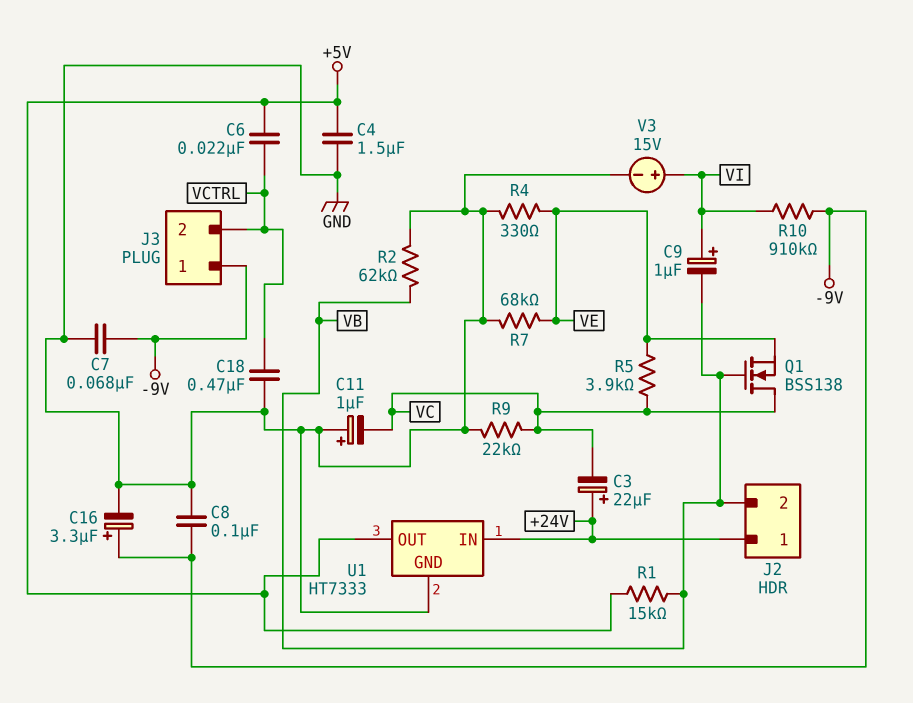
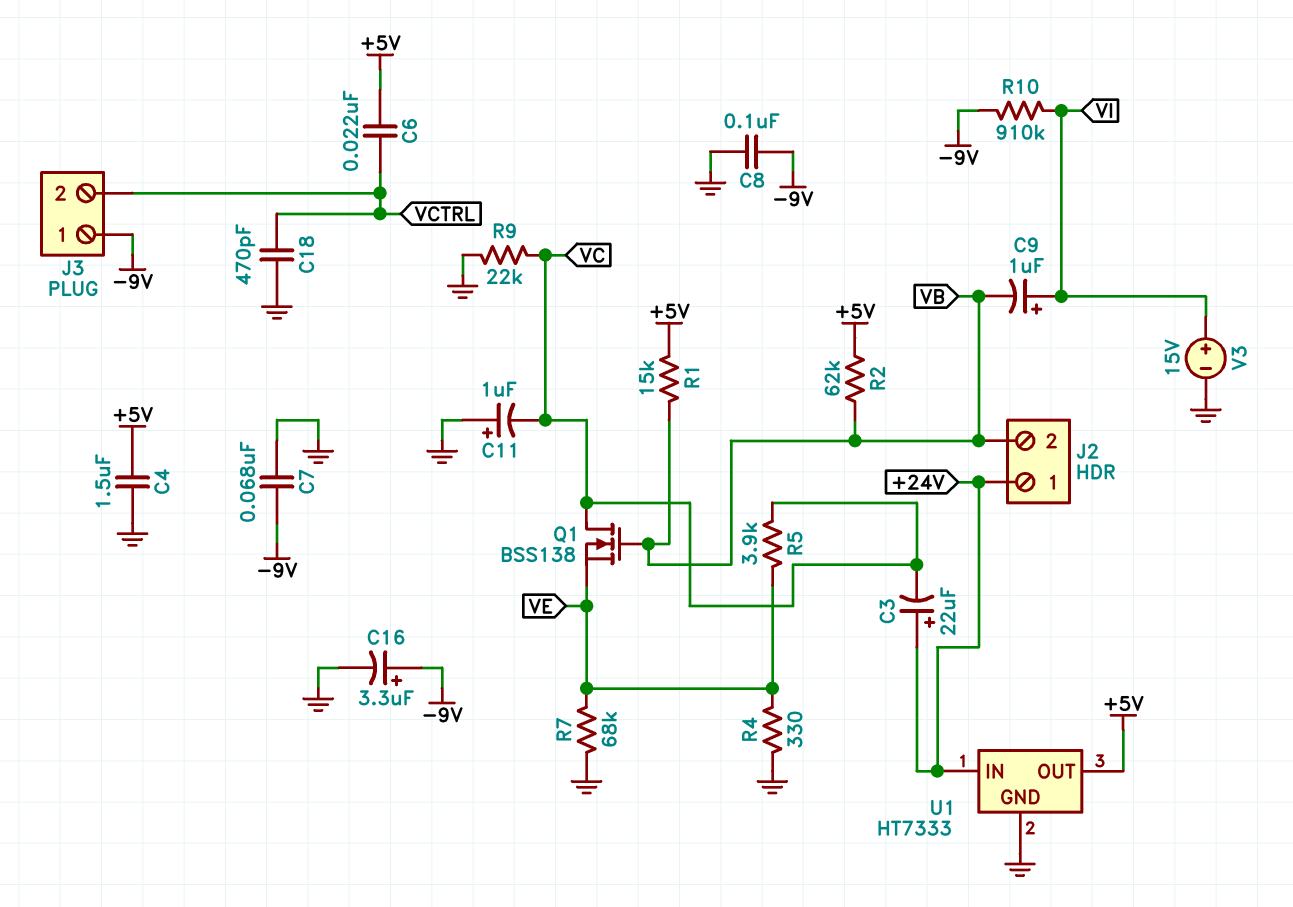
C18: 470nF (GND, VCTRL) -> 470pF (GND, VCTRL)
R2: 62k (GND, VB) -> 62k (+5V, VB)

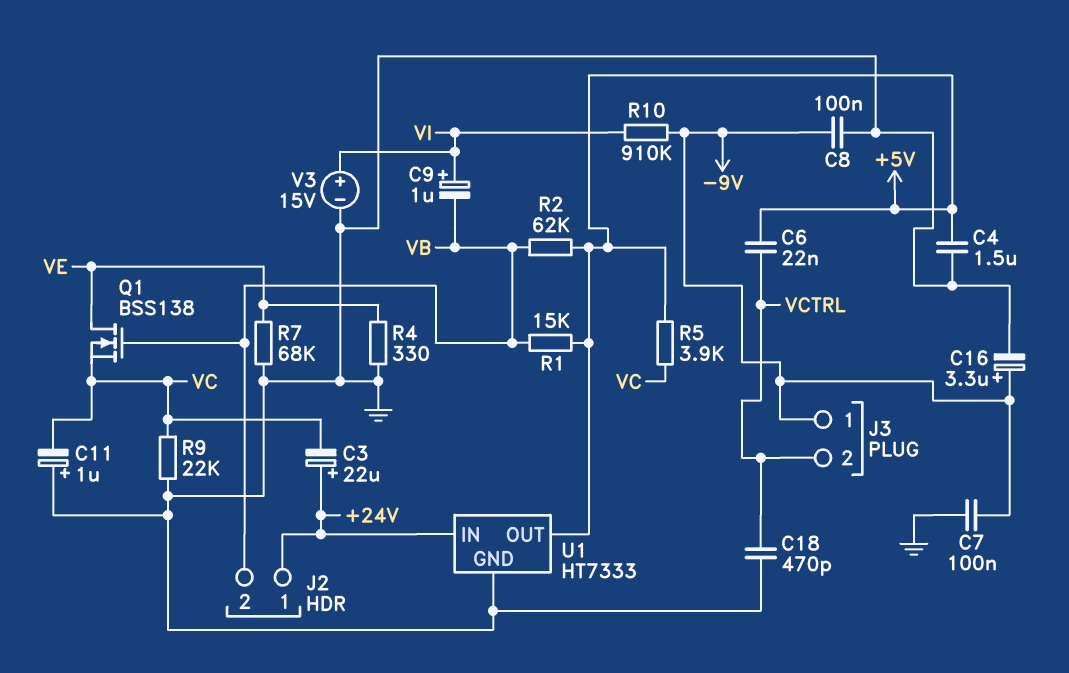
C7: 68nF (-9V, GND) -> 100nF (-9V, GND)
Q1: NMOS BSS138 (G VB, D VC, S VE) -> NMOS BSS138 (G VB, D VE, S VC)
R5: 3.9k (VC, VE) -> 3.9k (+5V, VC)

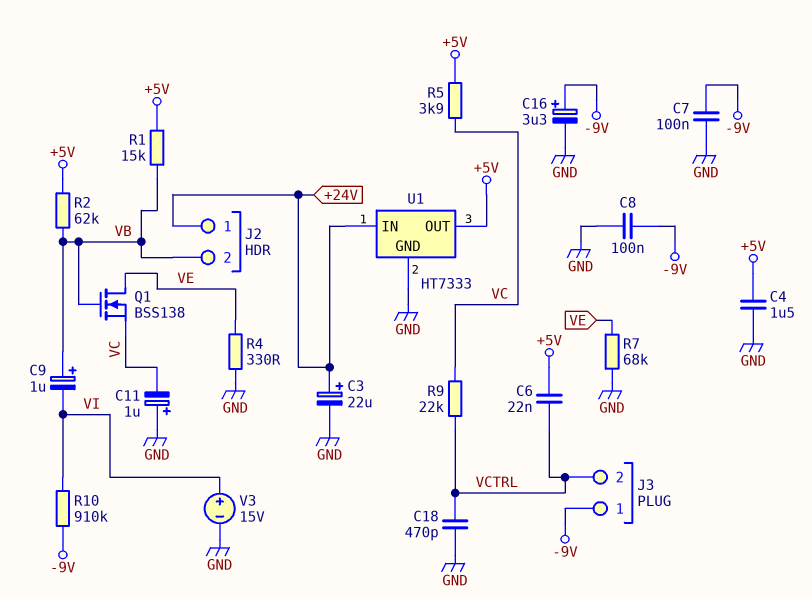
C3: 22uF (plus +24V, minus VC) -> 22uF (plus +24V, minus GND)
C9: 1uF (plus VI, minus VB) -> 1uF (plus VB, minus VI)
R9: 22k (GND, VC) -> 22k (VC, VCTRL)

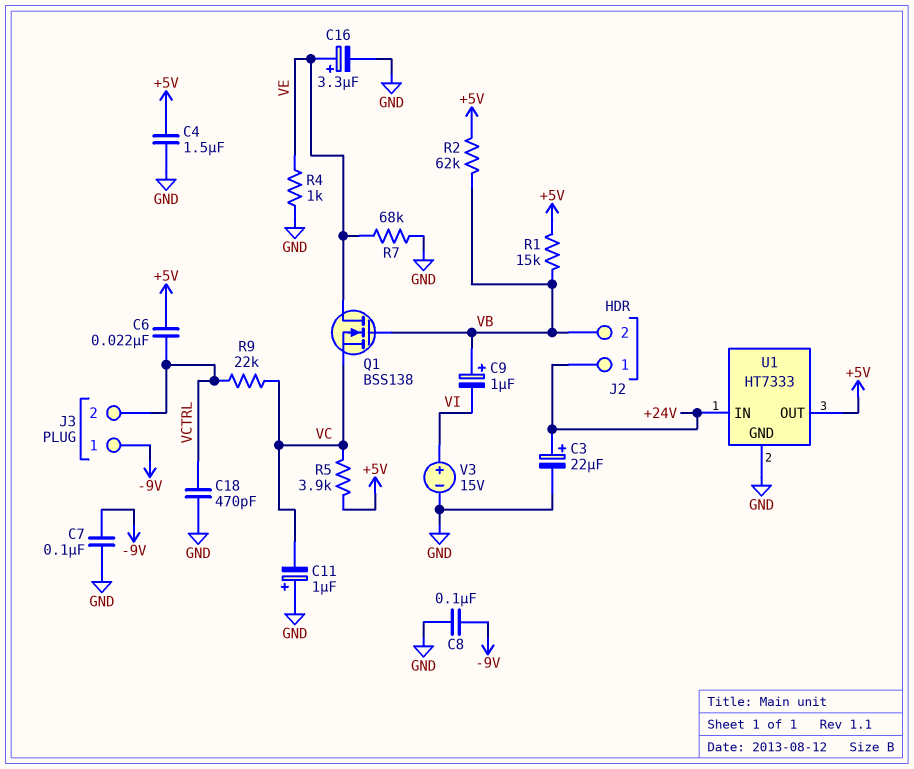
C16: 3.3uF (plus -9V, minus GND) -> 3.3uF (plus VE, minus GND)
R4: 330 (GND, VE) -> 1k (GND, VE)
R10: 910k (-9V, VI) -> none

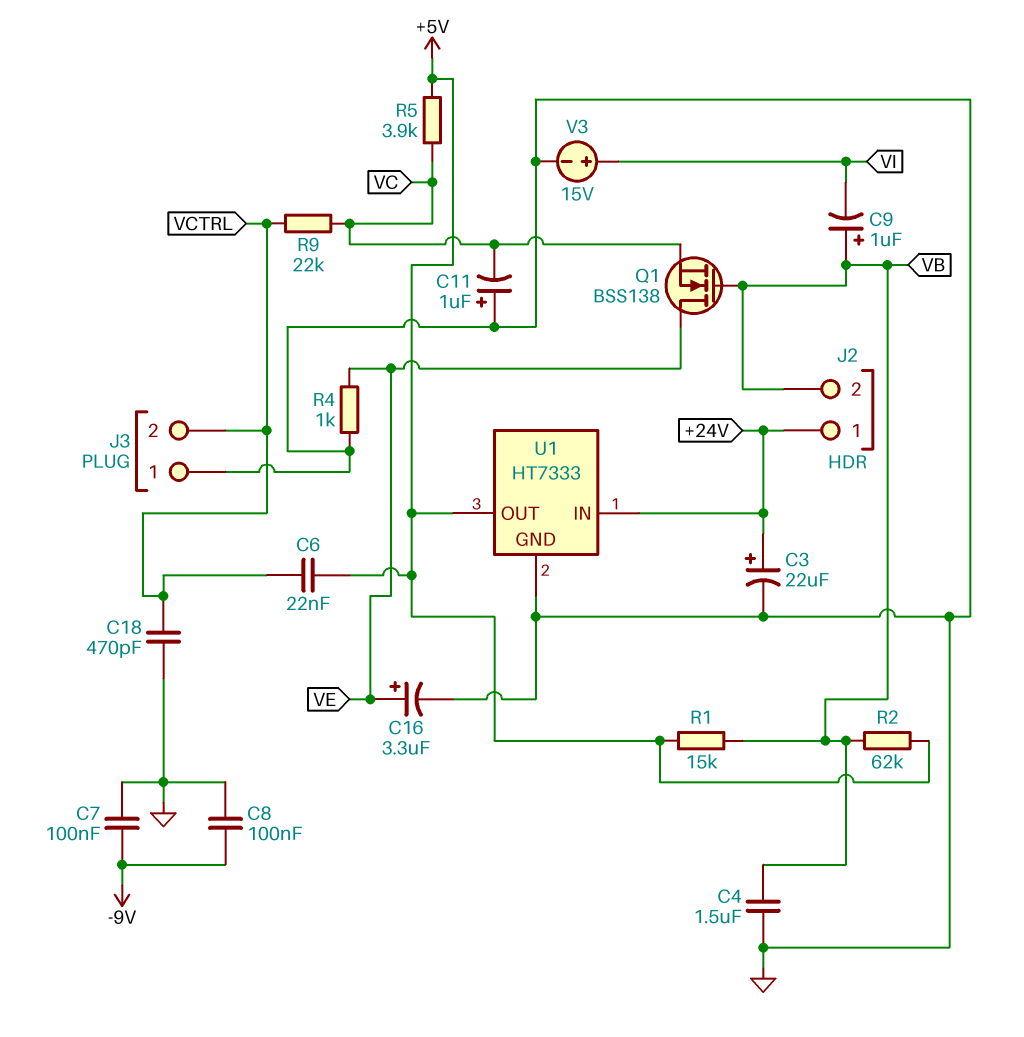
C4: 1.5uF (+5V, GND) -> 1.5uF (GND, VB)
J3 pin 1: -9V -> GND
R7: 68k (GND, VE) -> none

